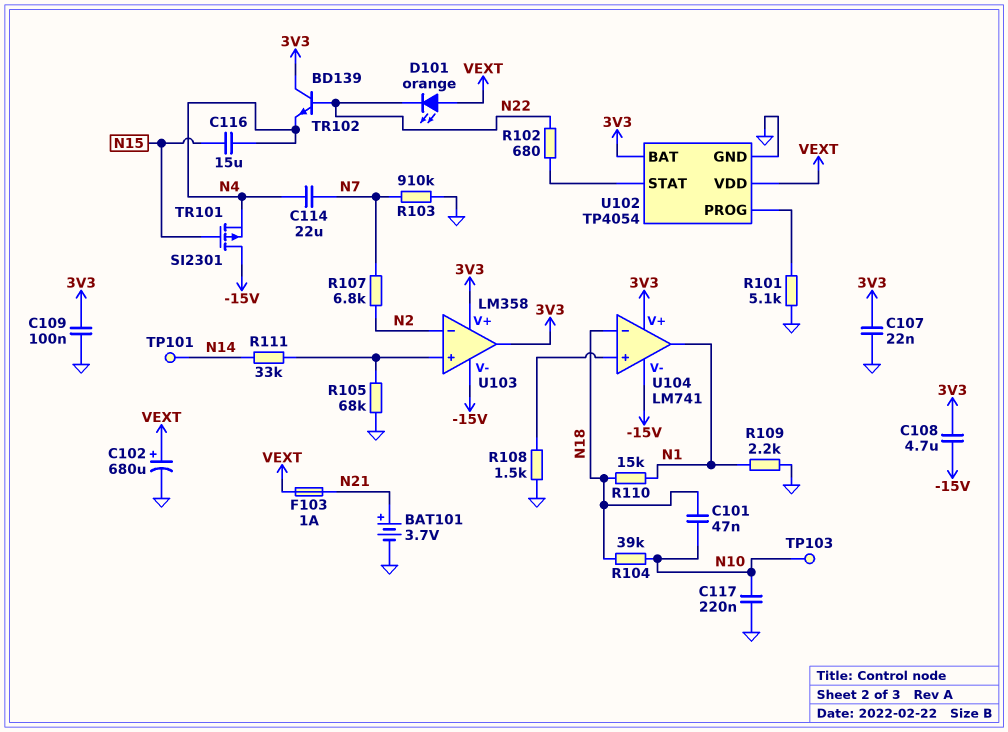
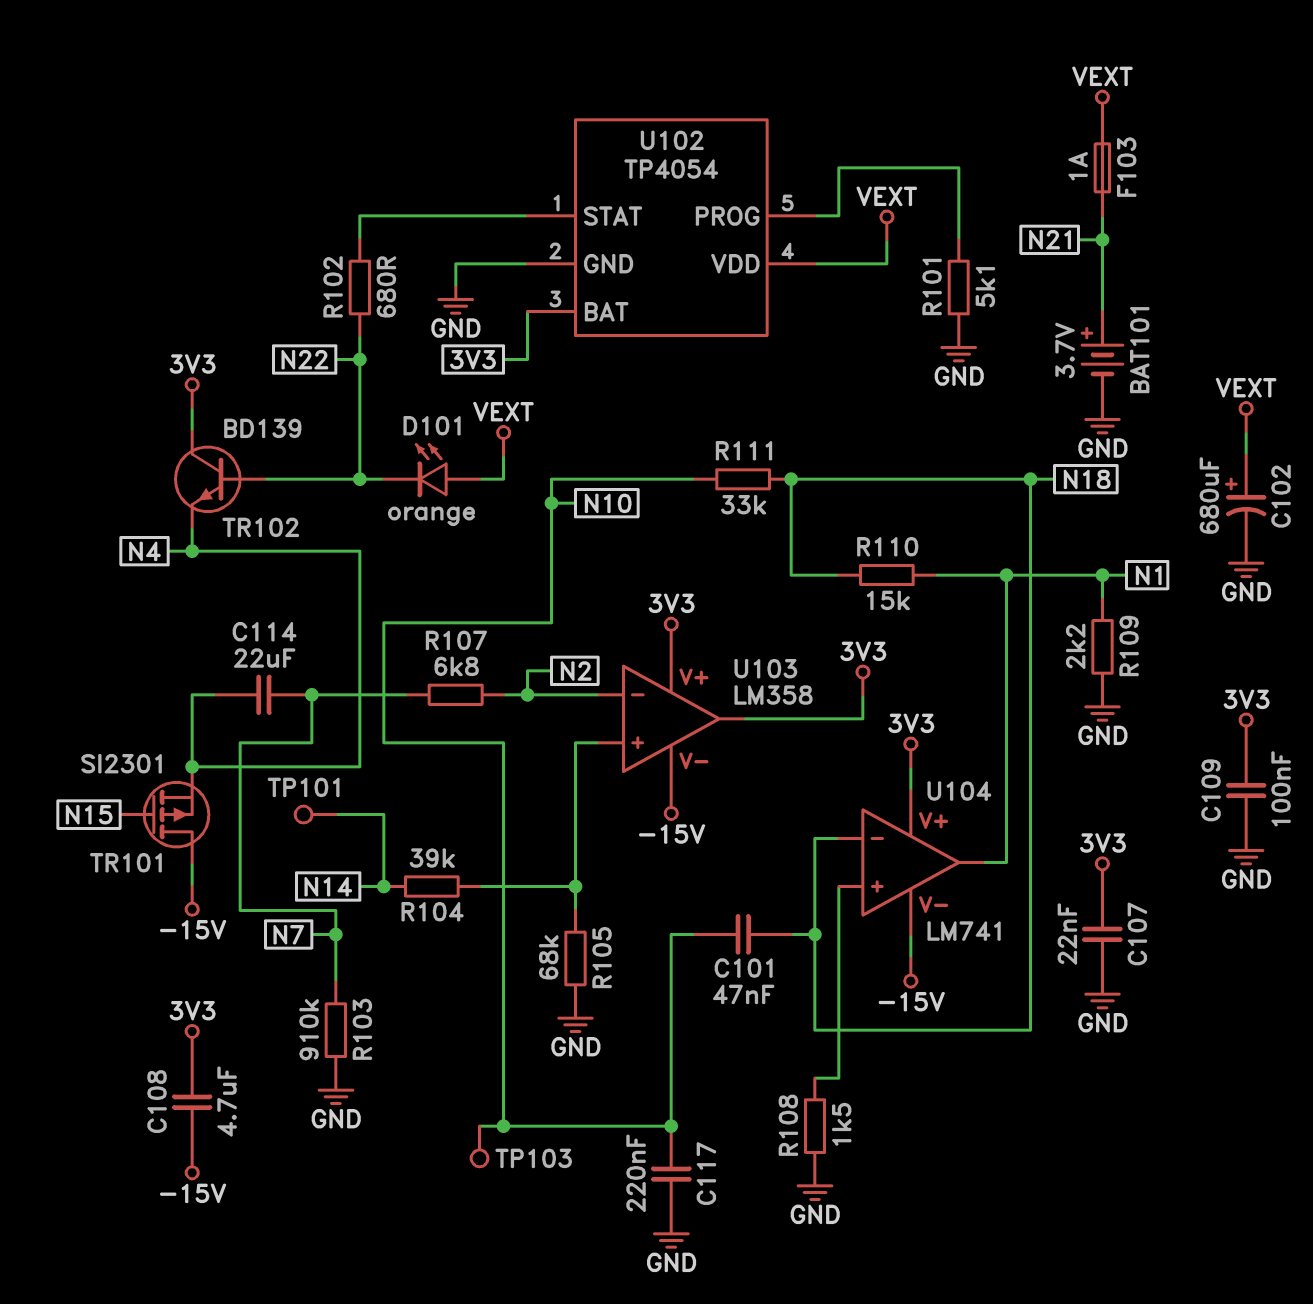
C116: 15uF (N4, N15) -> none
R104: 39k (N10, N18) -> 39k (N14, U103/in+)
R111: 33k (N14, U103/in+) -> 33k (N10, N18)

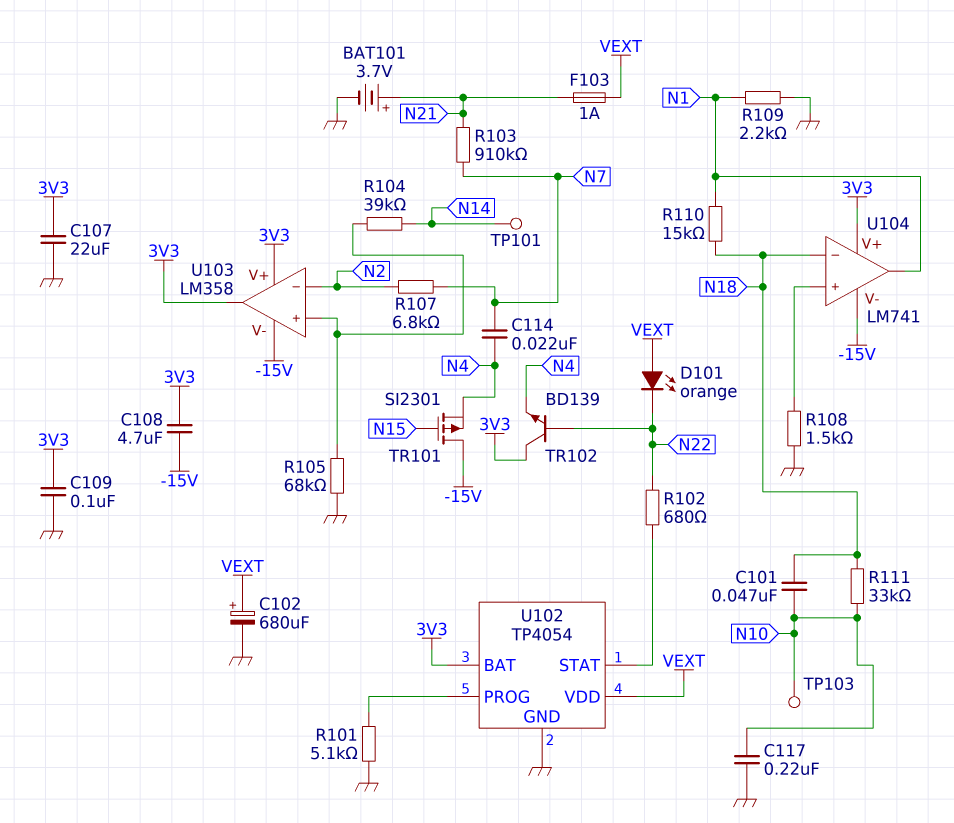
C107: 22nF (3V3, GND) -> 22uF (3V3, GND)
C114: 22uF (N4, N7) -> 22nF (N4, N7)
R103: 910k (GND, N7) -> 910k (N7, N21)

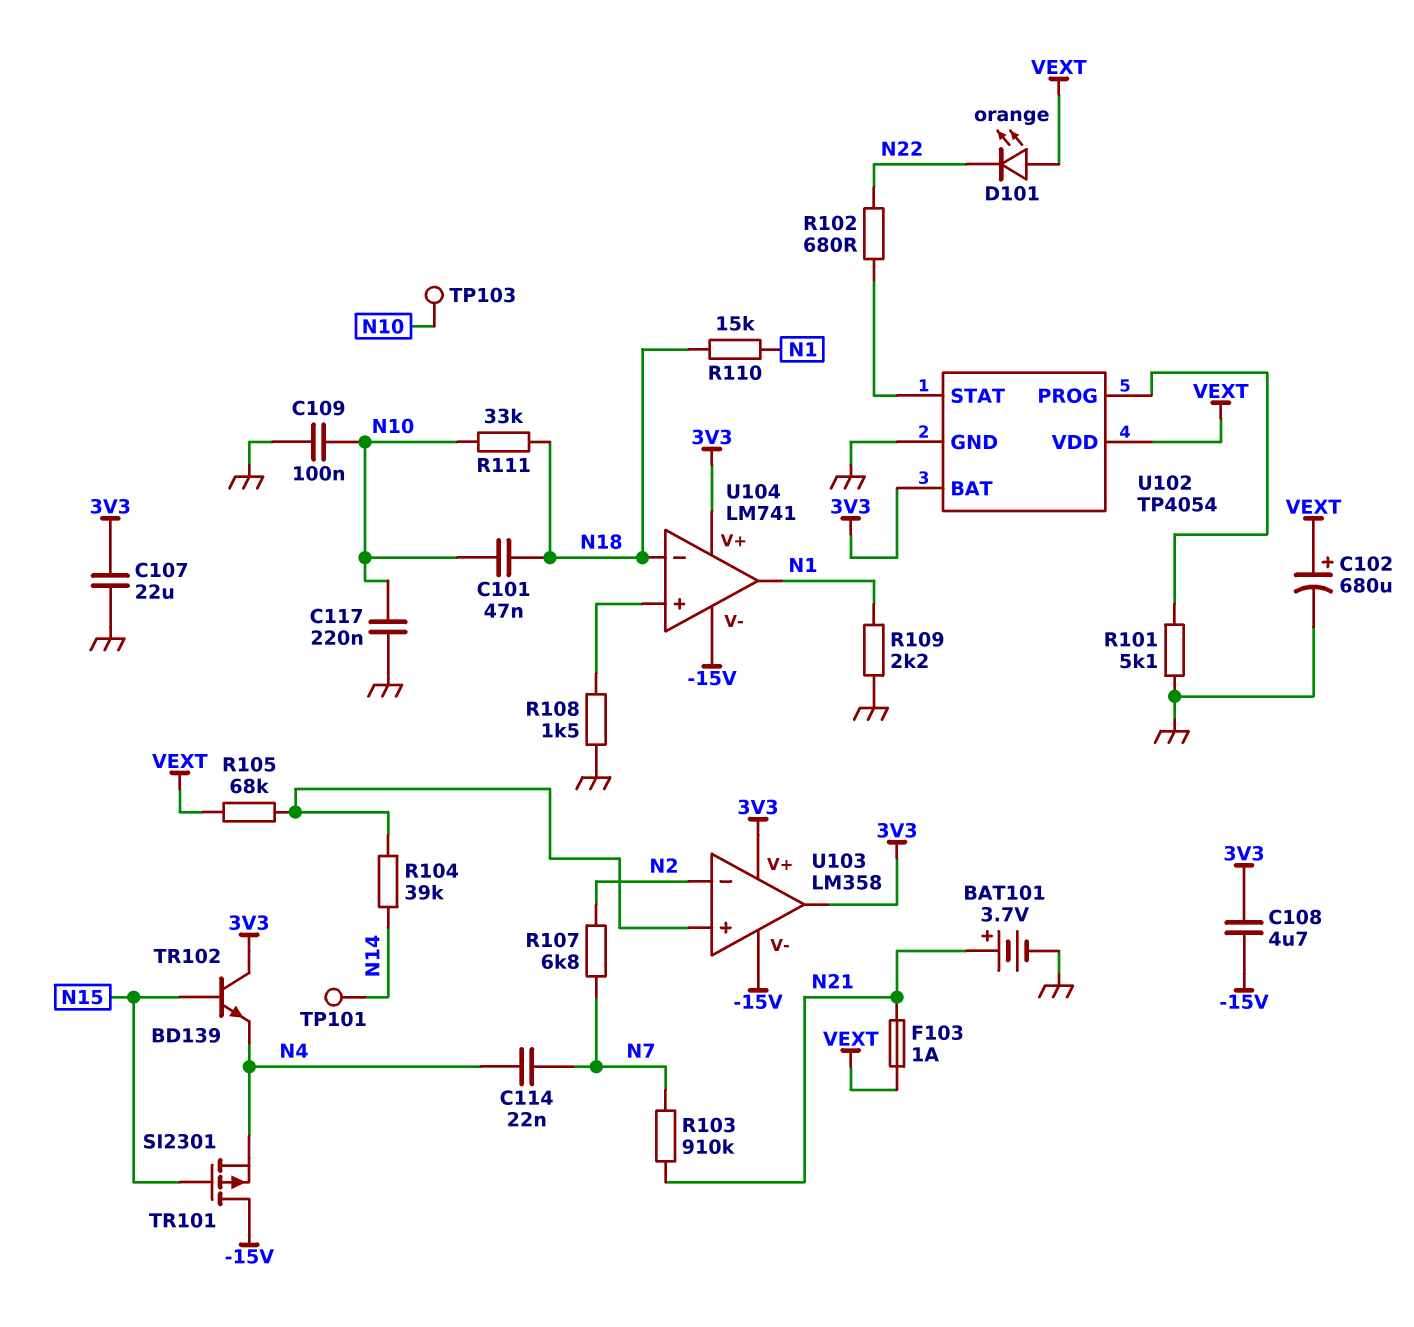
C109: 100nF (3V3, GND) -> 100nF (GND, N10)
R105: 68k (GND, U103/in+) -> 68k (U103/in+, VEXT)
TR102: NPN BD139 (B N22, C 3V3, E N4) -> NPN BD139 (B N15, C 3V3, E N4)

